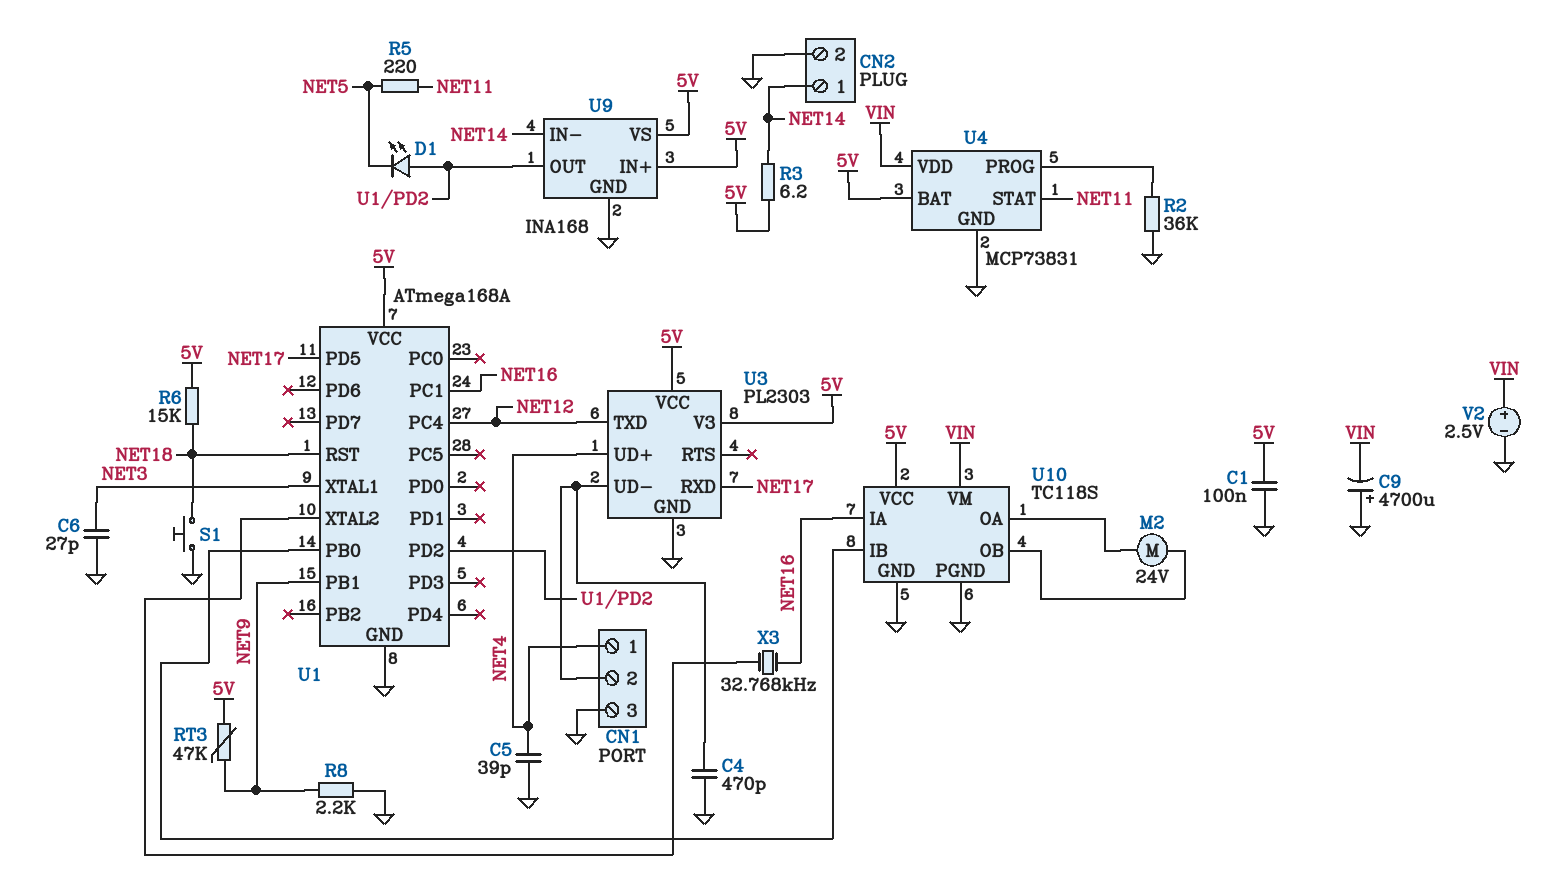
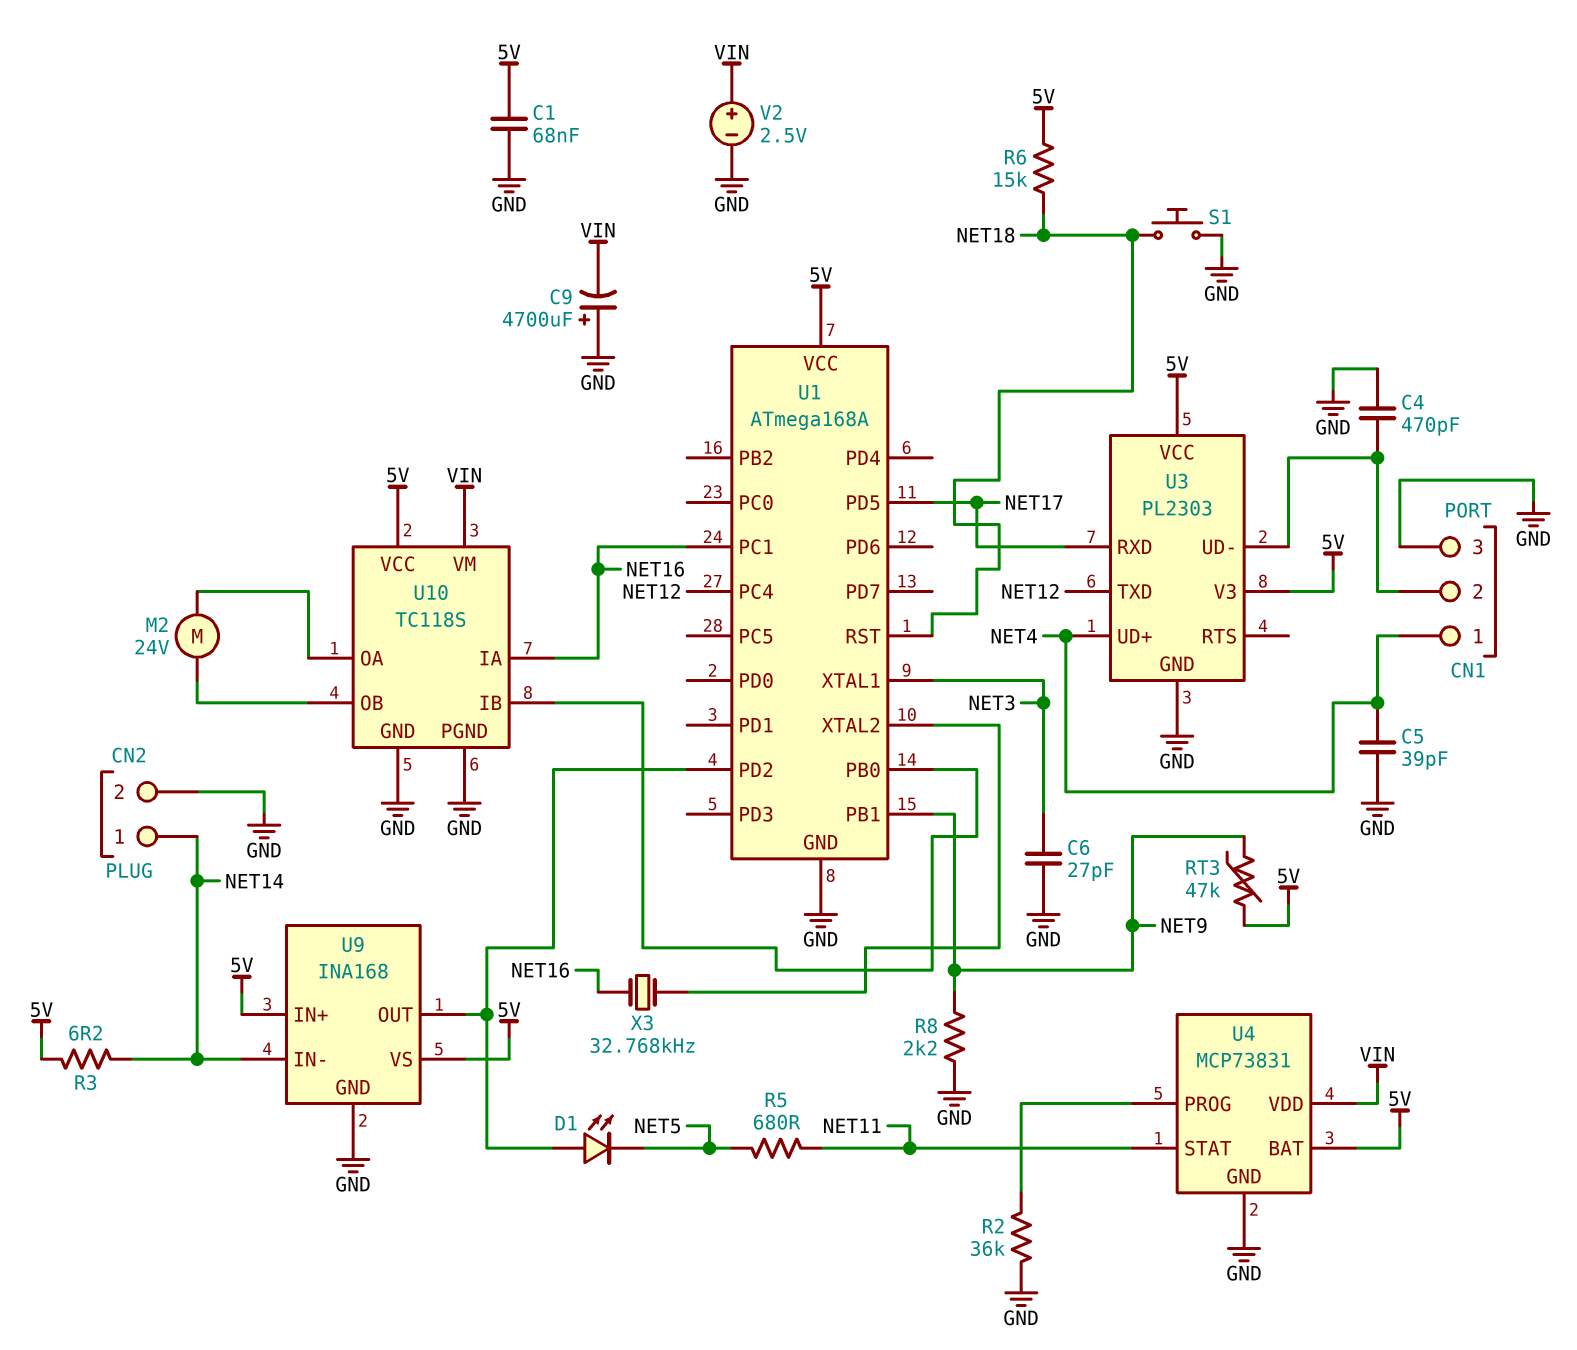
C1: 100nF (5V, GND) -> 68nF (5V, GND)
R5: 220 (NET5, NET11) -> 680 (NET5, NET11)

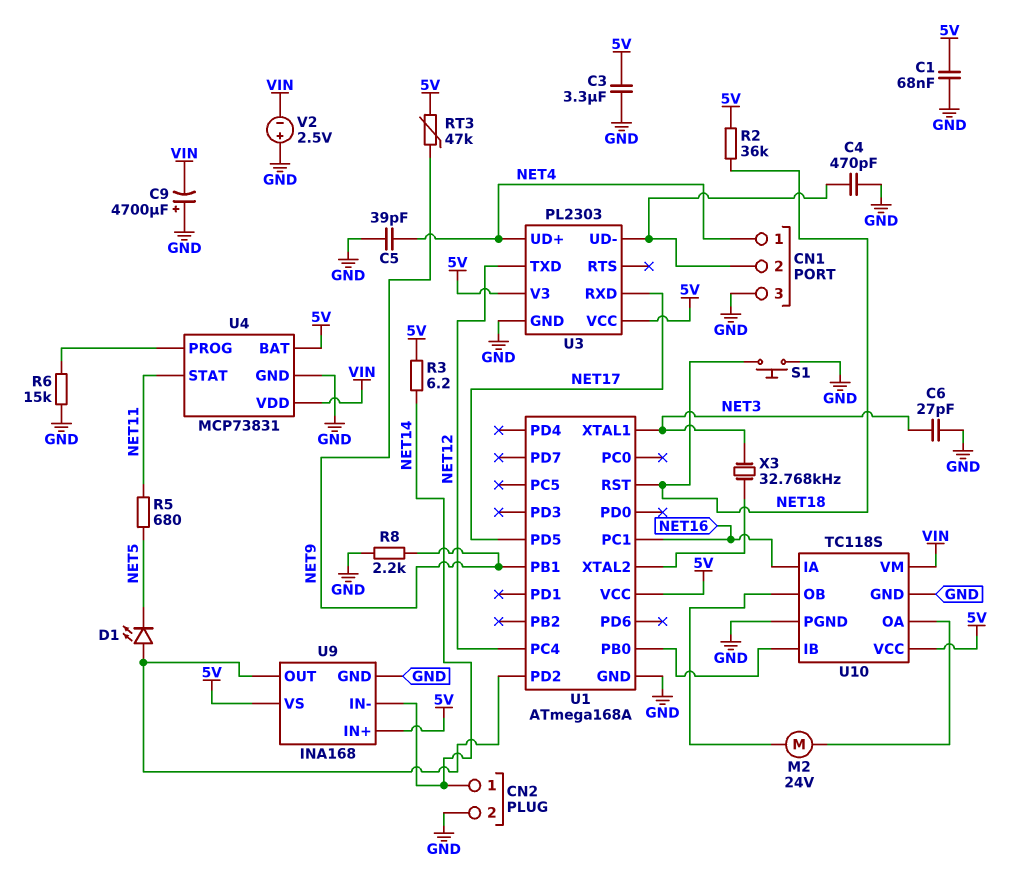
C3: none -> 3.3uF (5V, GND)
R2: 36k (GND, U4/PROG) -> 36k (5V, NET18)
R6: 15k (5V, NET18) -> 15k (GND, U4/PROG)
V2: 2.5V (plus VIN, minus GND) -> 2.5V (plus GND, minus VIN)
X3: 32.768kHz (NET16, U1/XTAL2) -> 32.768kHz (NET3, U1/XTAL2)

